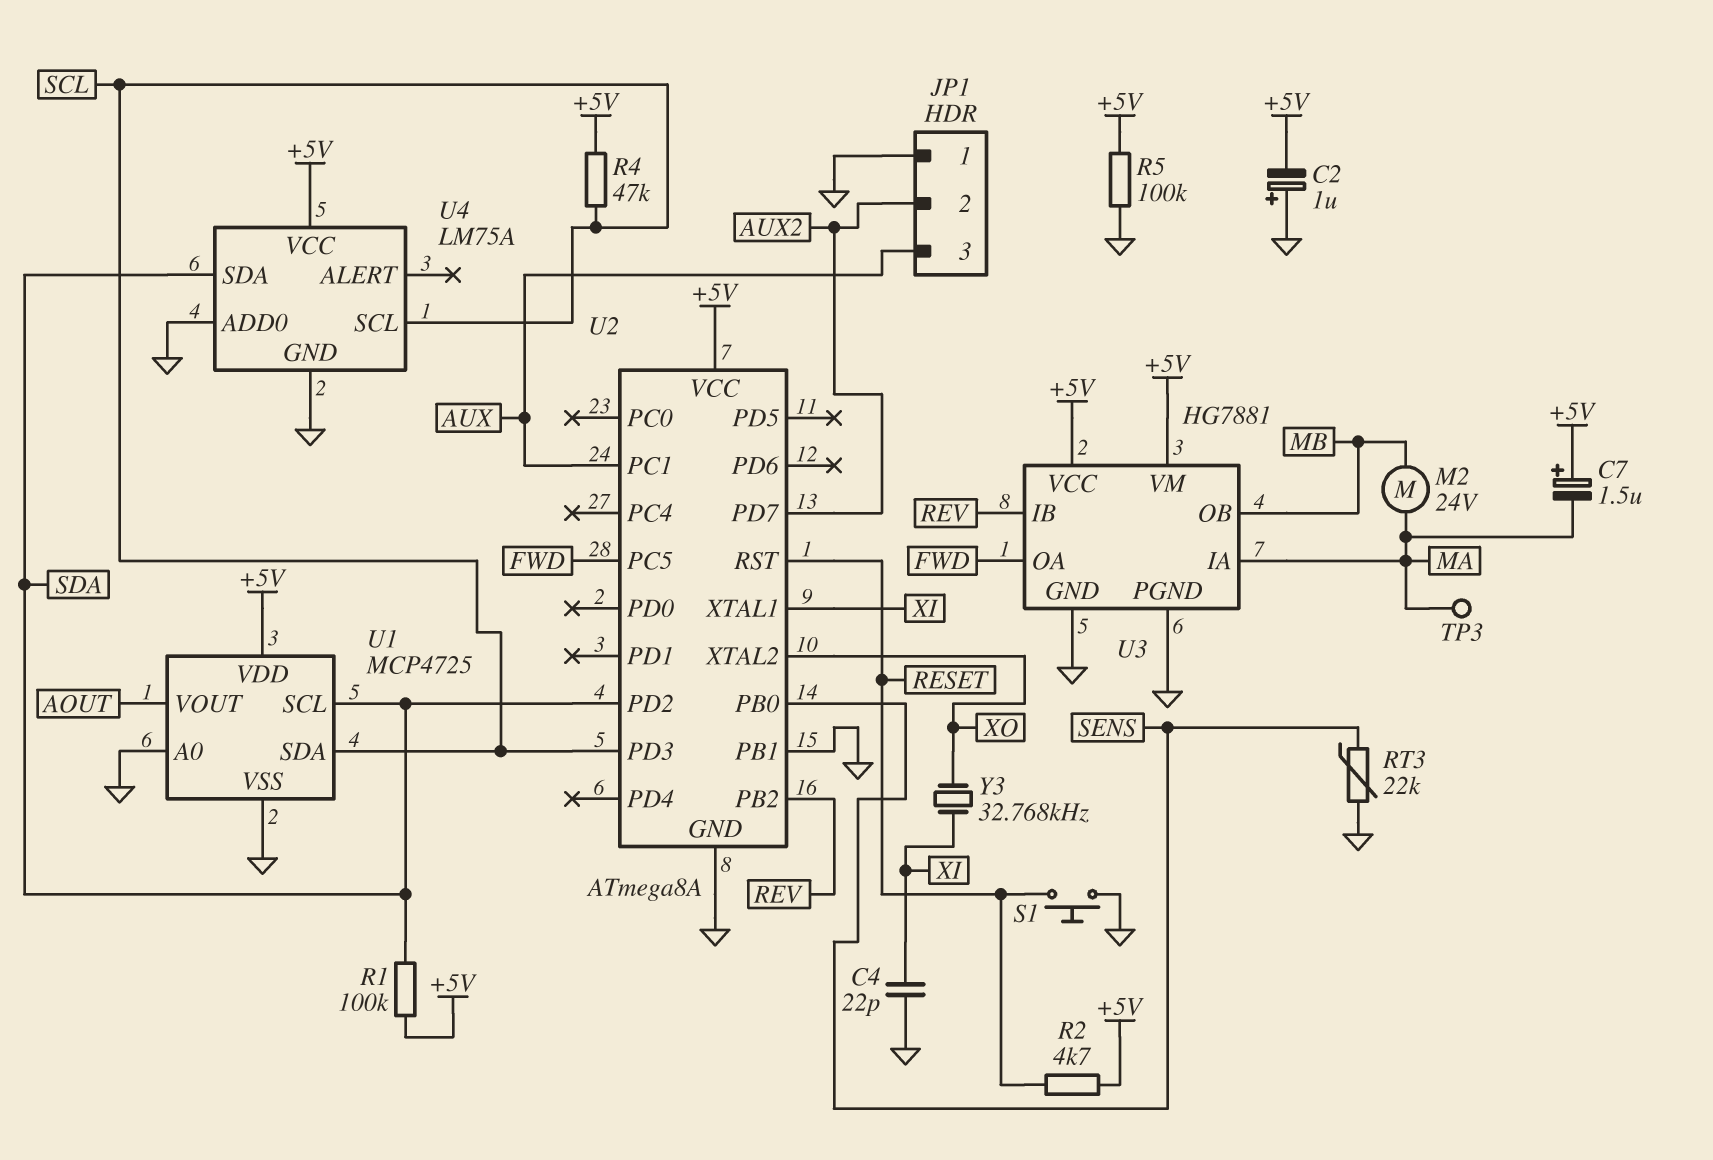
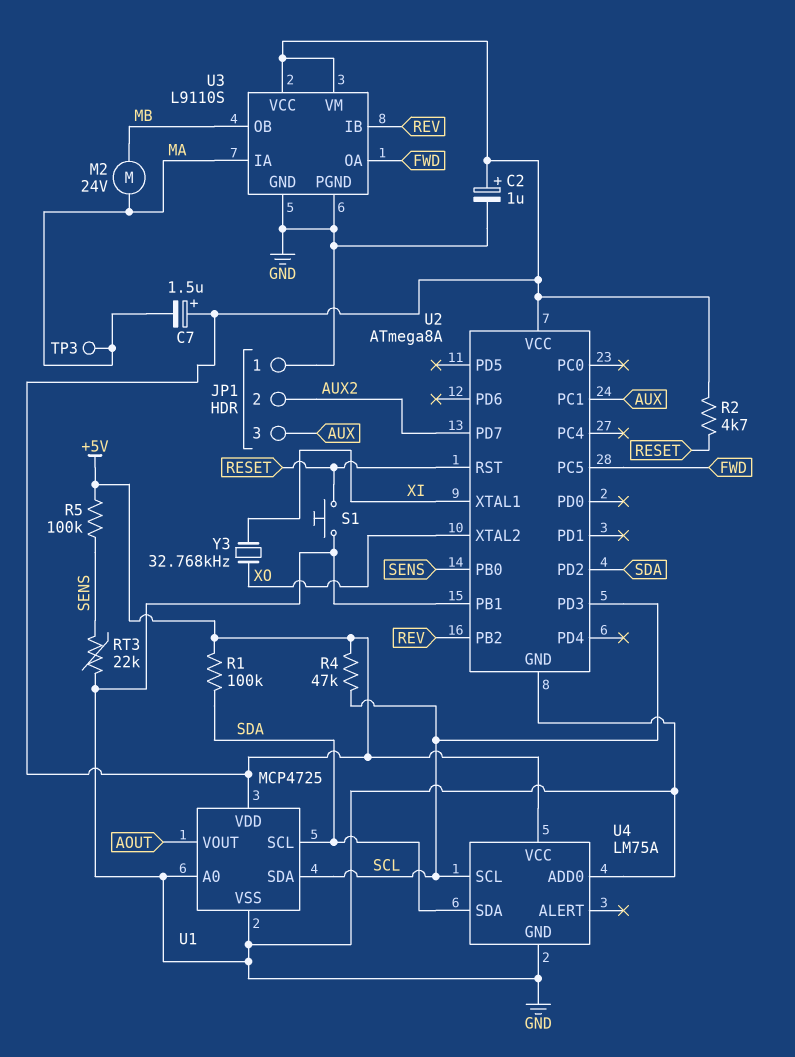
C2: 1uF (plus GND, minus +5V) -> 1uF (plus +5V, minus GND)
C4: 22pF (GND, XI) -> none
R5: 100k (+5V, GND) -> 100k (+5V, SENS)
U3: HG7881 -> L9110S

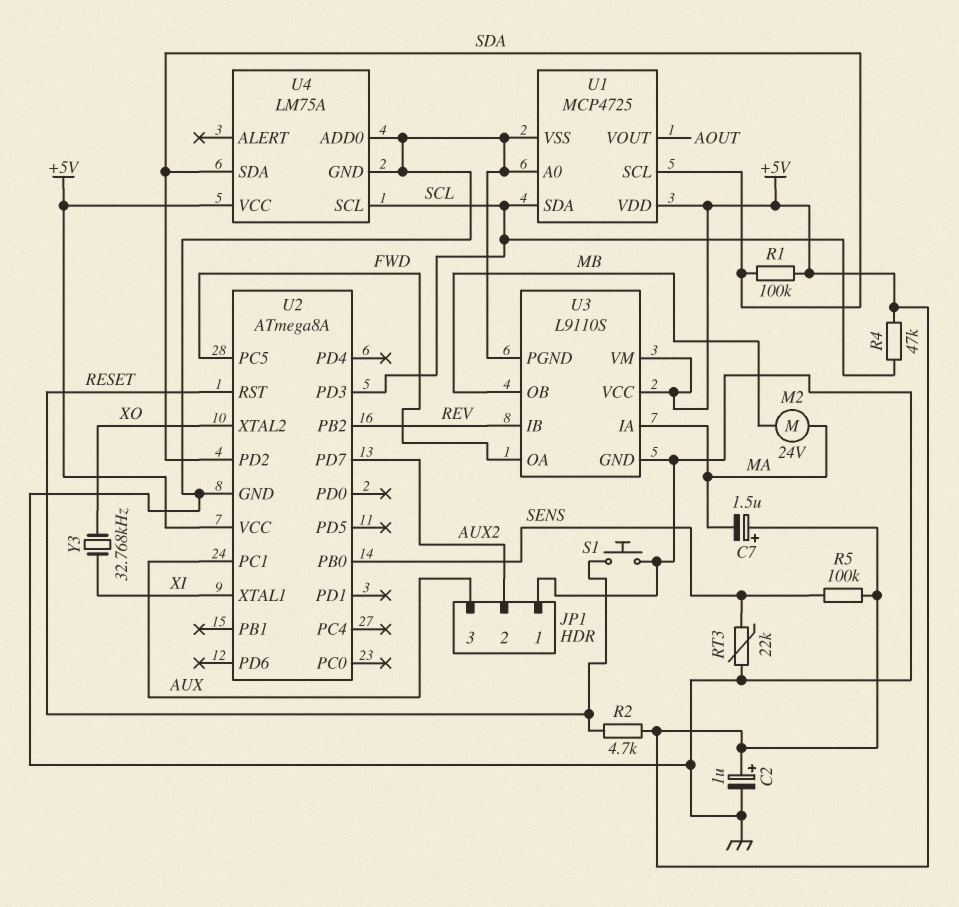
TP3: test point (MA) -> none
U2 pin PB1: GND -> none

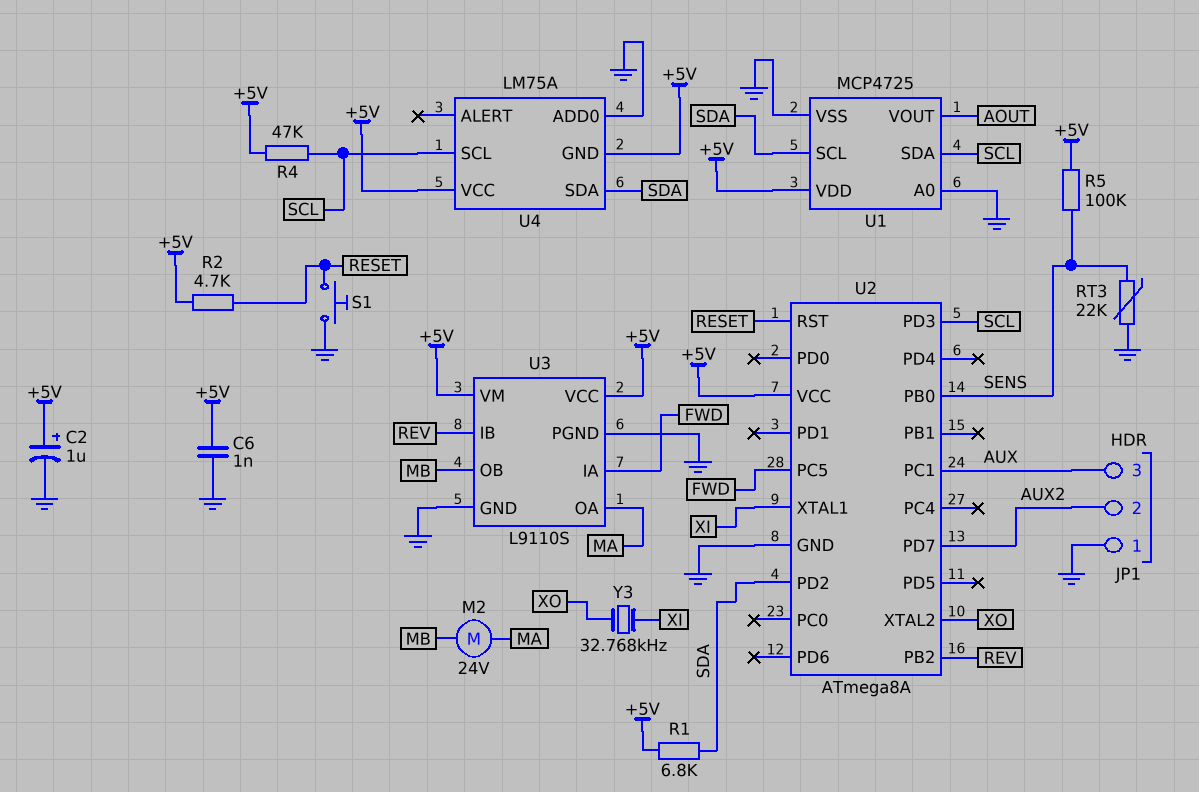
C6: none -> 1nF (+5V, GND)
C7: 1.5uF (plus +5V, minus MA) -> none
R1: 100k (+5V, SDA) -> 6.8k (+5V, SDA)
U3 pin IA: MA -> FWD
U3 pin OA: FWD -> MA
U4 pin GND: GND -> +5V

